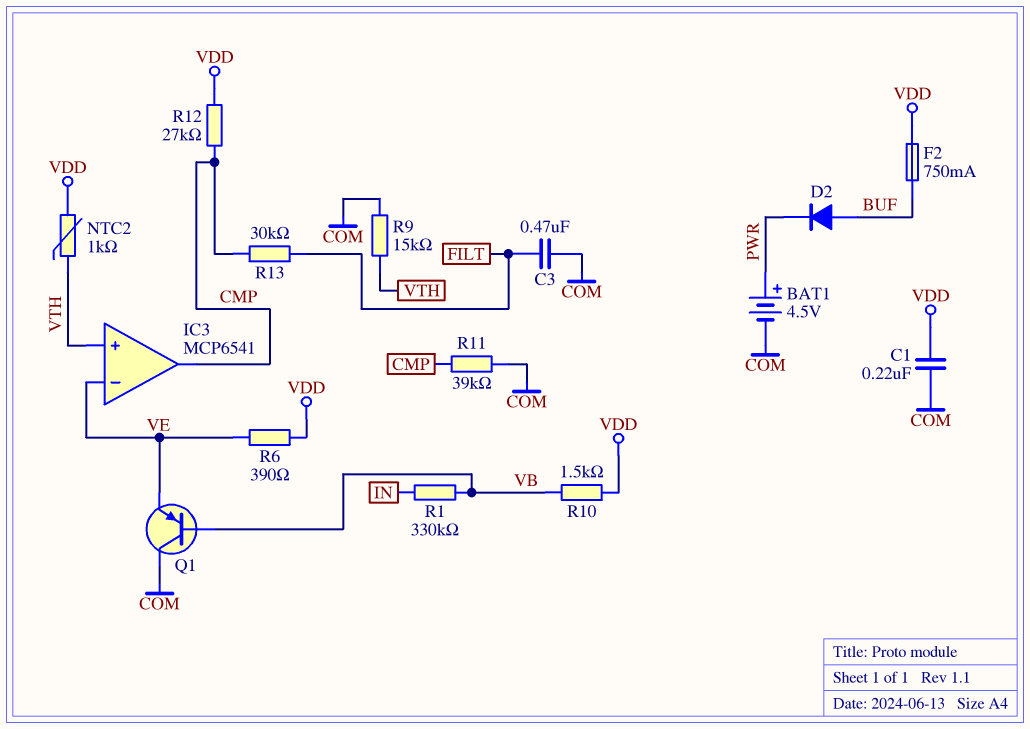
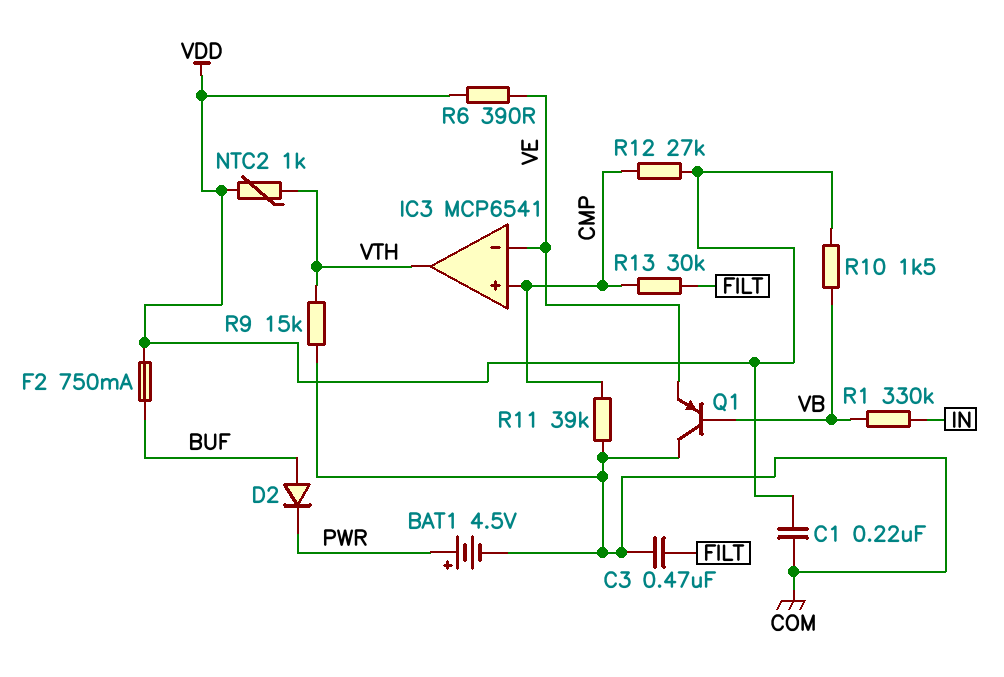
IC3 pin in+: VTH -> CMP
IC3 pin out: CMP -> VTH

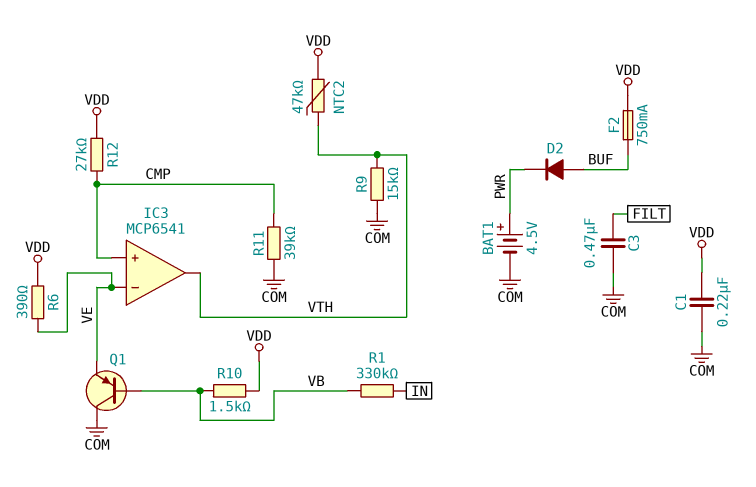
NTC2: 1k (VDD, VTH) -> 47k (VDD, VTH)
R13: 30k (CMP, FILT) -> none

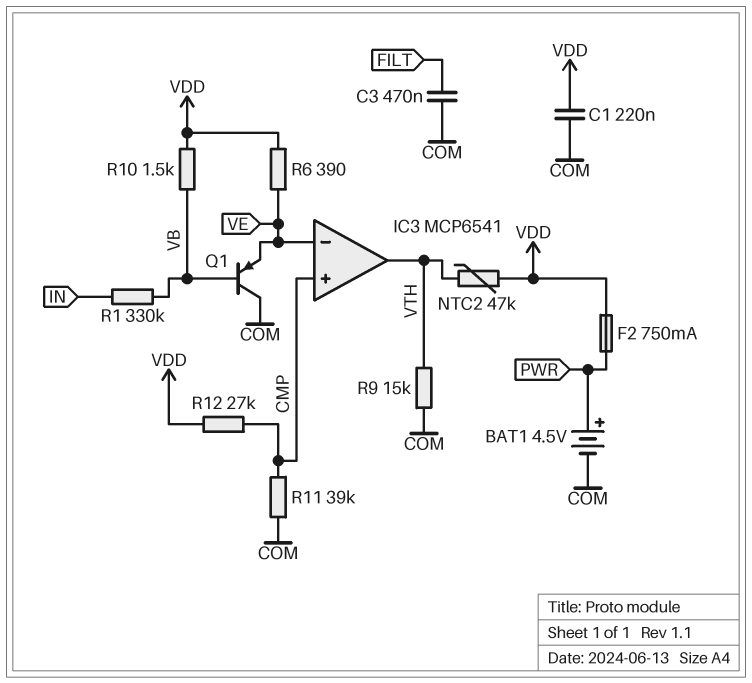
D2: diode (A BUF, K PWR) -> none
F2: 750mA (BUF, VDD) -> 750mA (PWR, VDD)

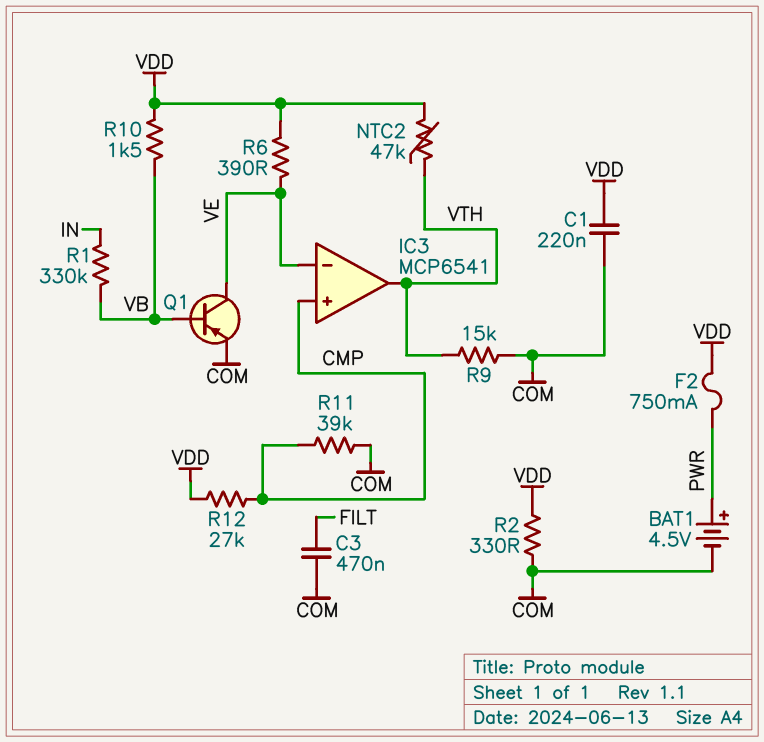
Q1: PNP (B VB, C COM, E VE) -> PNP (B VB, C VE, E COM)
R2: none -> 330 (COM, VDD)

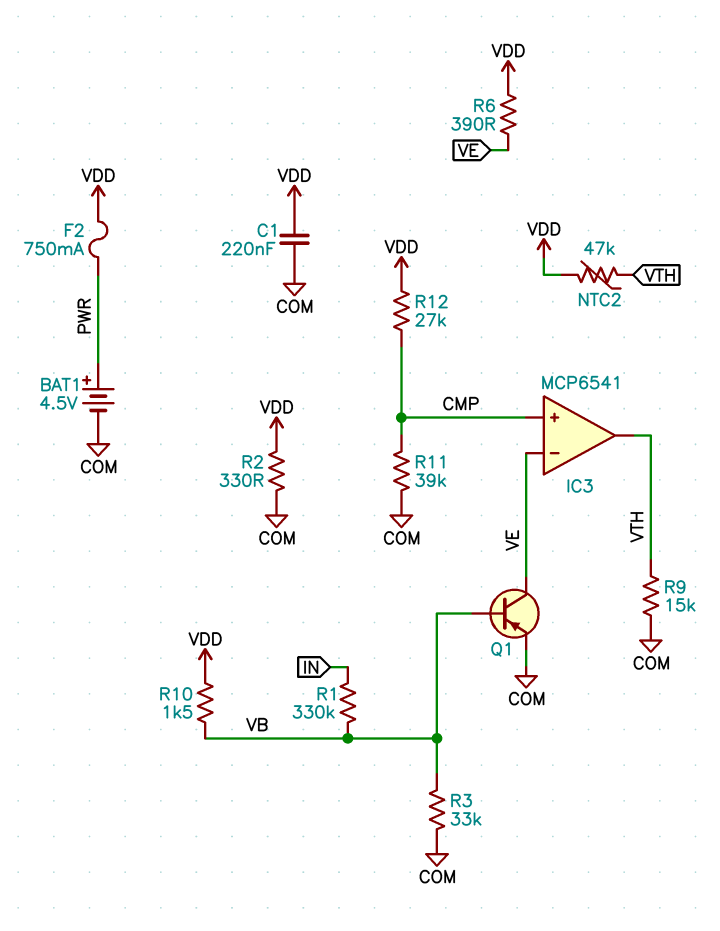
C3: 470nF (COM, FILT) -> none
R3: none -> 33k (COM, VB)

